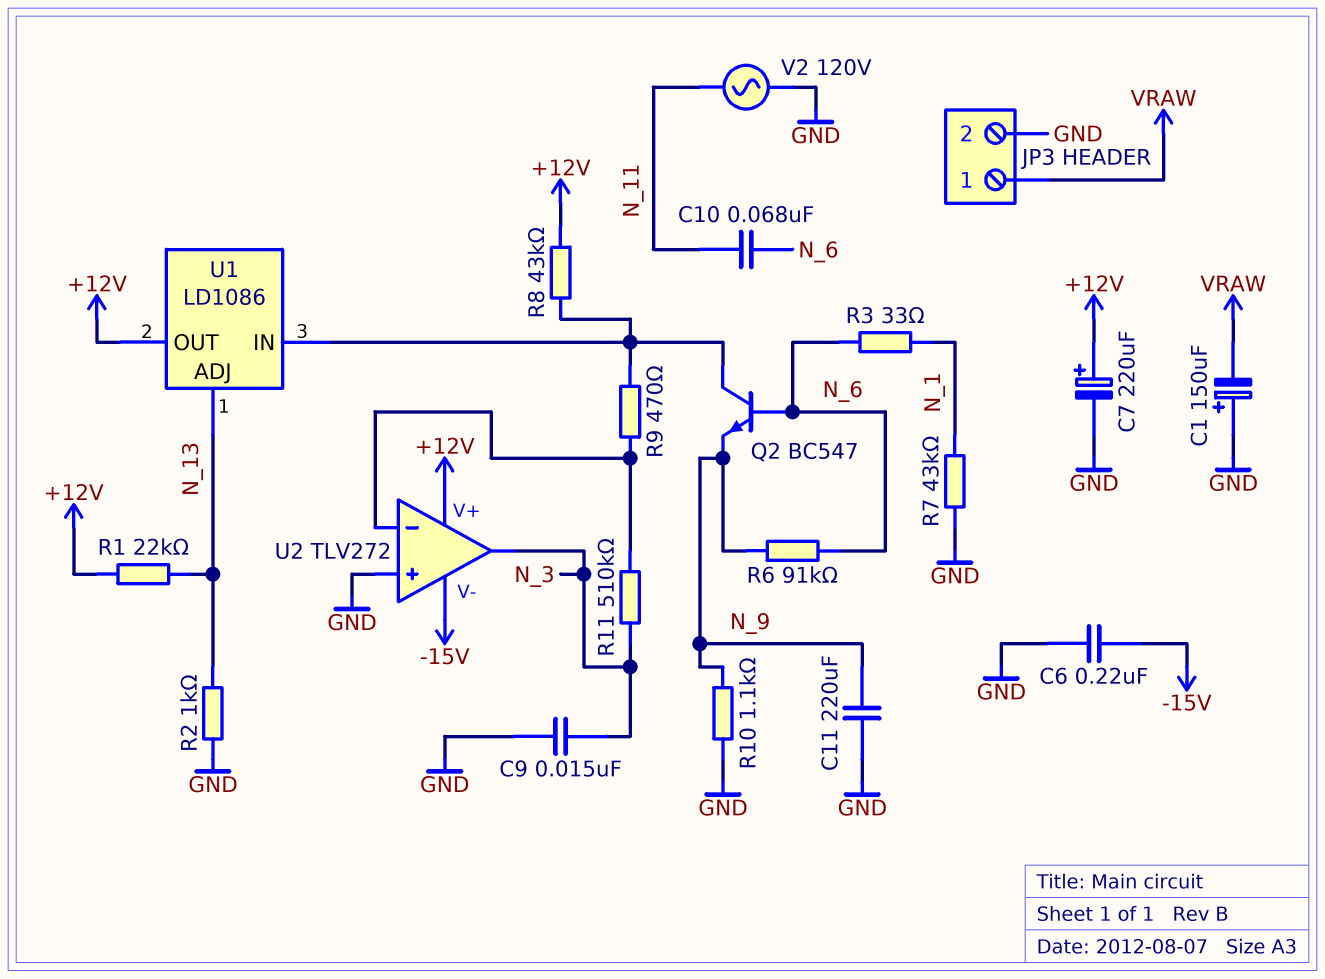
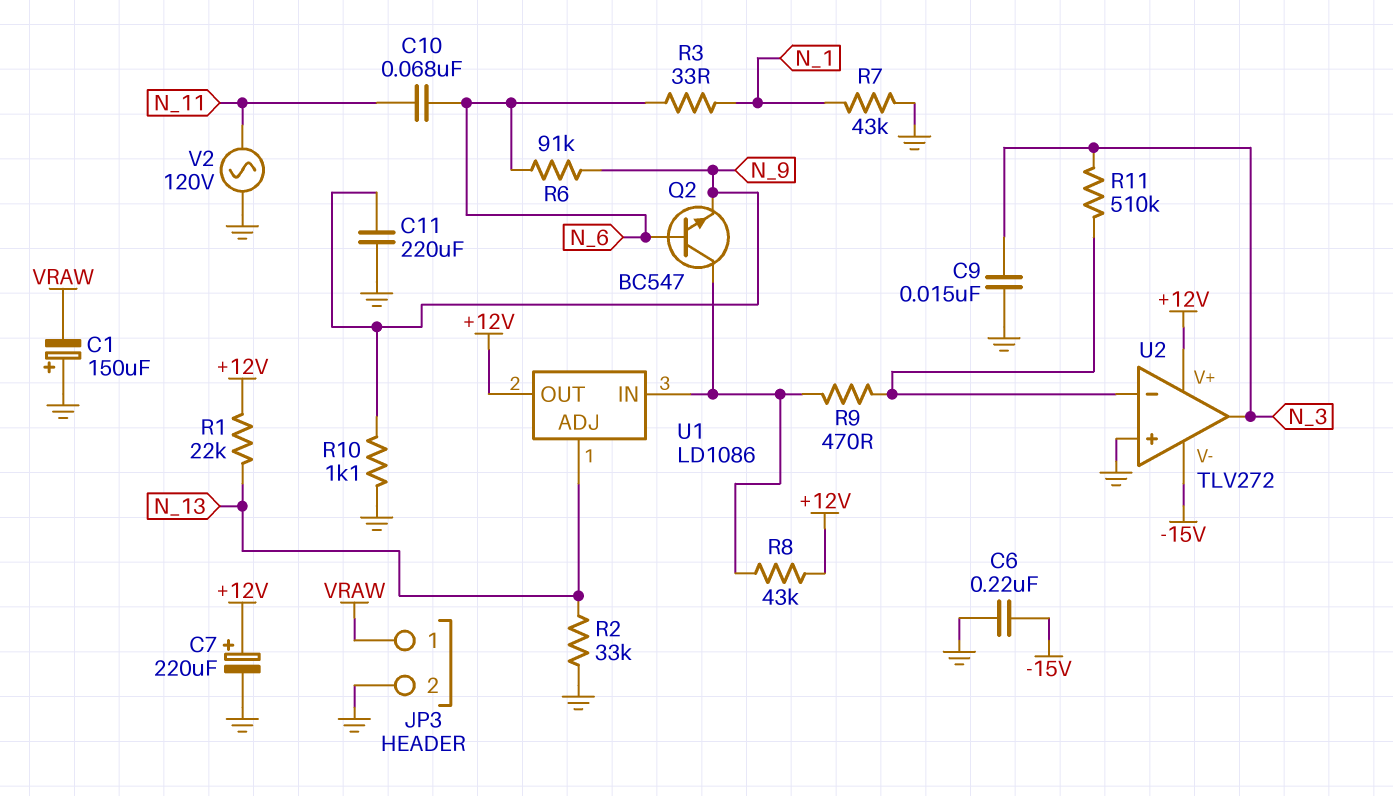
R2: 1k (GND, N_13) -> 33k (GND, N_13)

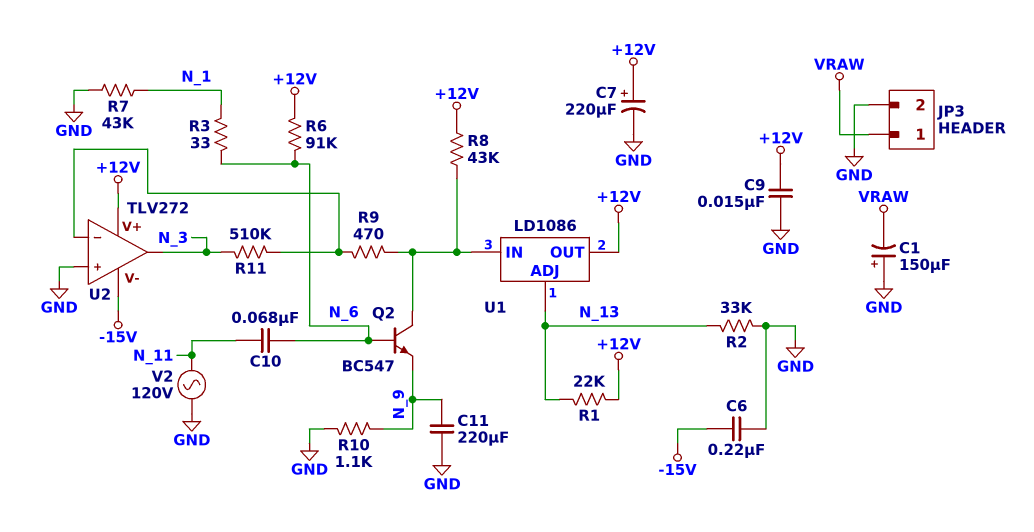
C9: 15nF (GND, N_3) -> 15nF (+12V, GND)
R6: 91k (N_6, N_9) -> 91k (+12V, N_6)

